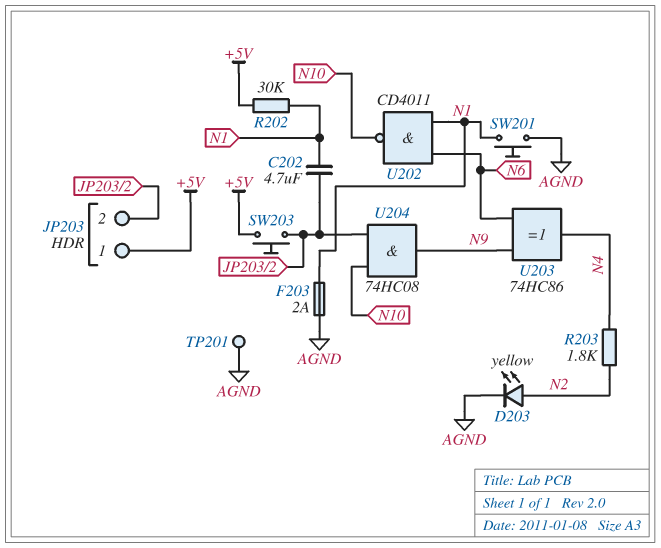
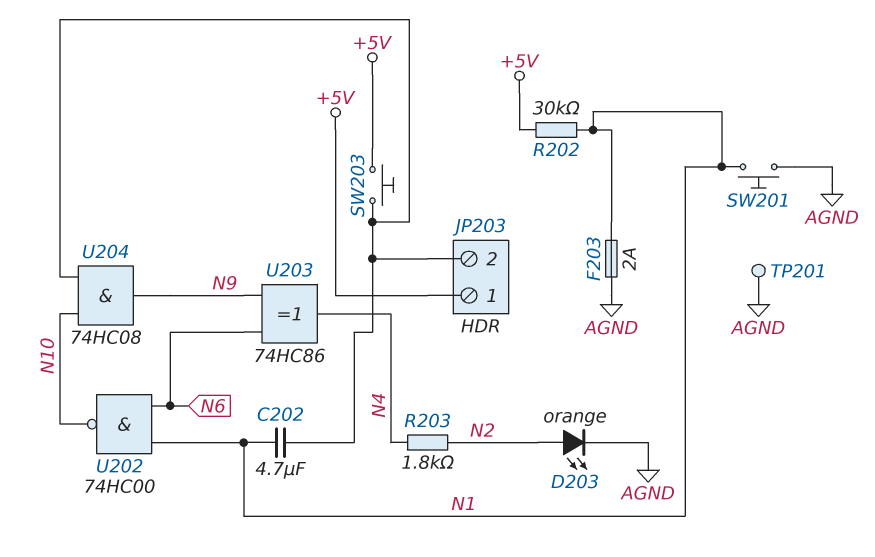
D203: LED yellow (A N2, K AGND) -> LED orange (A N2, K AGND)
U202: NAND CD4011 (in N1, in N6, out N10) -> NAND 74HC00 (in N1, in N6, out N10)

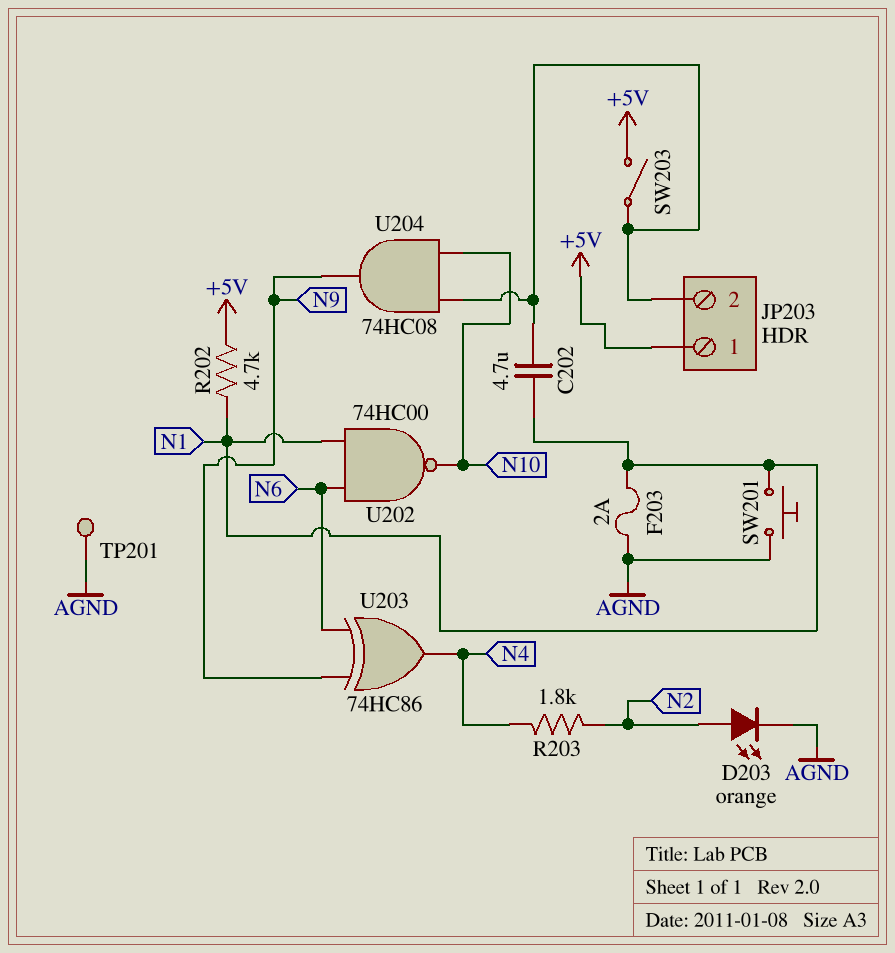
R202: 30k (+5V, N1) -> 4.7k (+5V, N1)
SW203: button (+5V, JP203/2) -> switch (+5V, JP203/2)

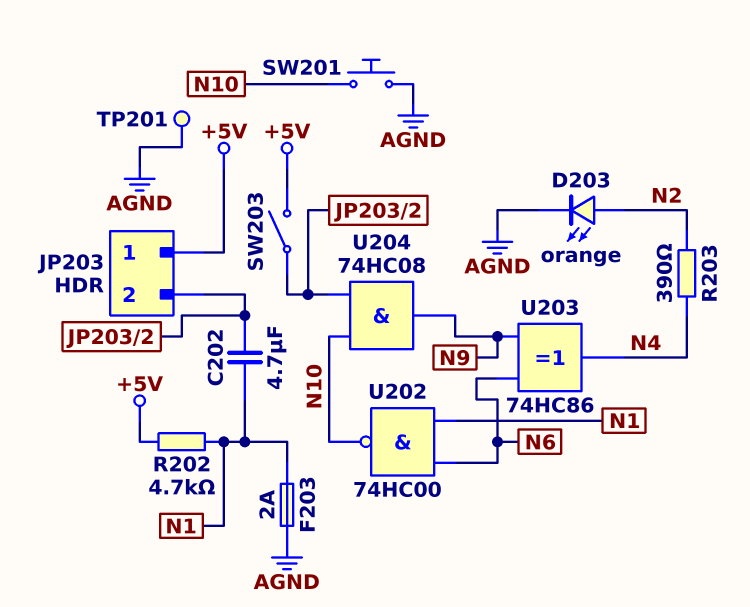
R203: 1.8k (N2, N4) -> 390 (N2, N4)
SW201: button (AGND, N1) -> button (AGND, N10)

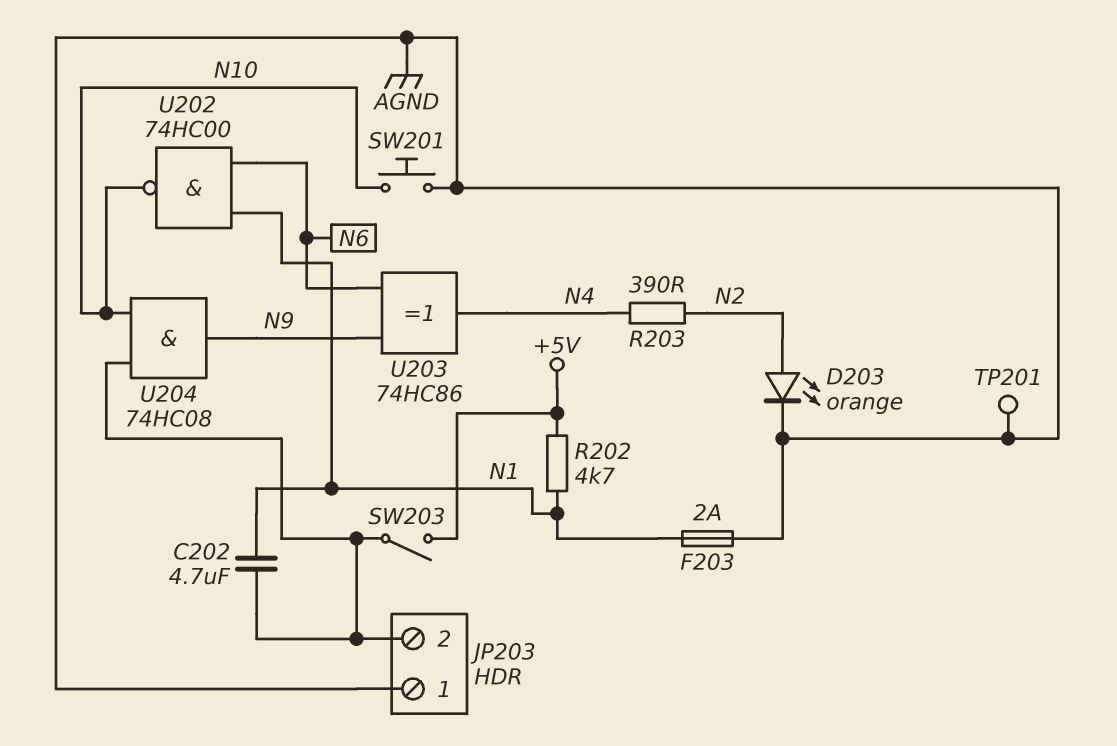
JP203 pin 1: +5V -> AGND

